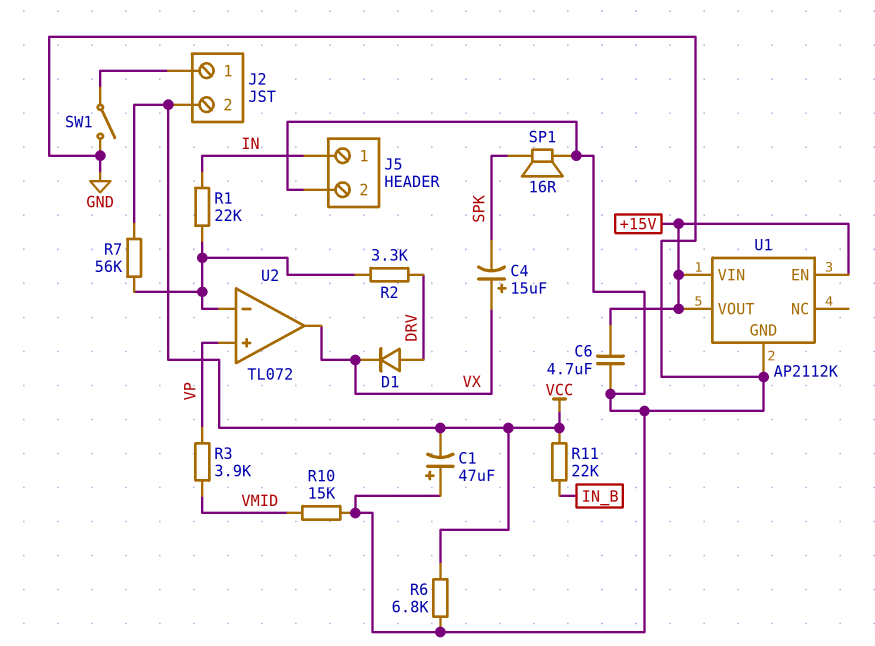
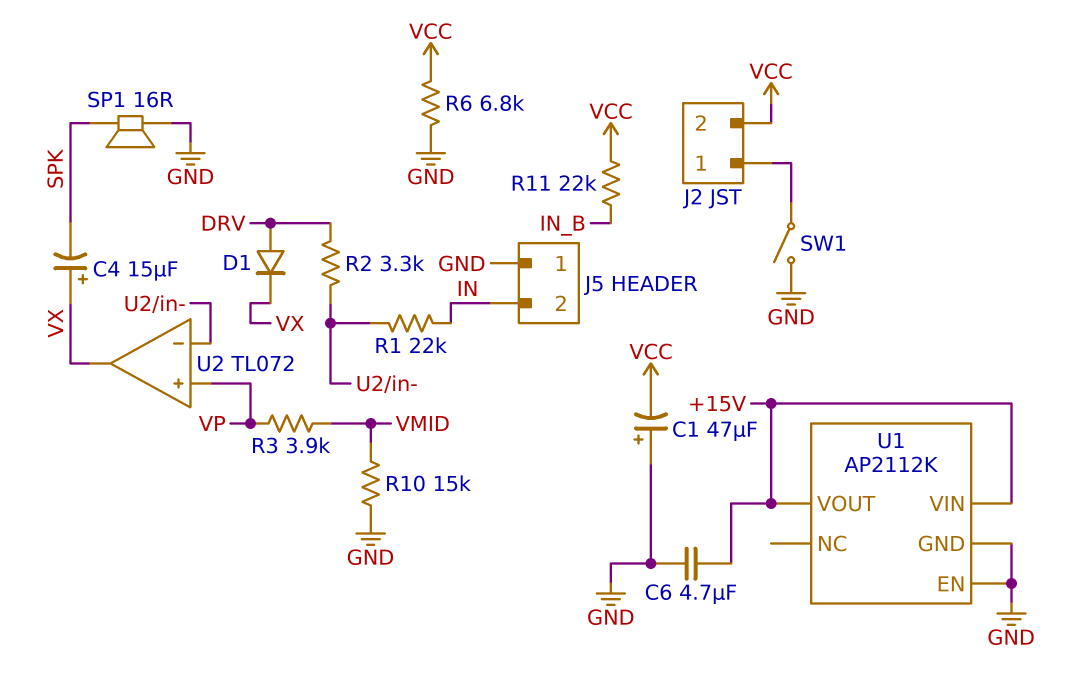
J5 pin 1: IN -> GND
J5 pin 2: GND -> IN
R7: 56k (U2/in-, VCC) -> none
U1 pin EN: +15V -> GND

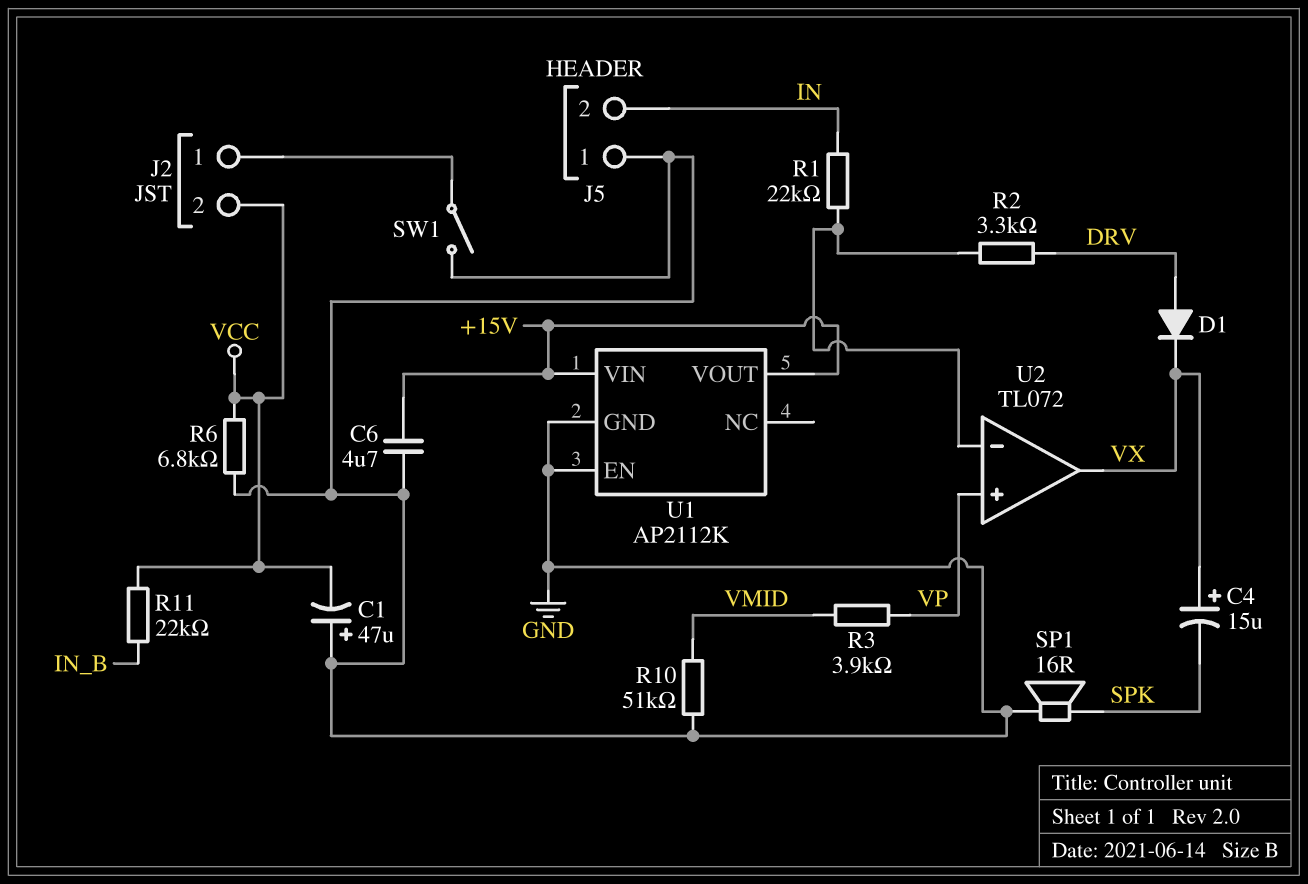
R10: 15k (GND, VMID) -> 51k (GND, VMID)

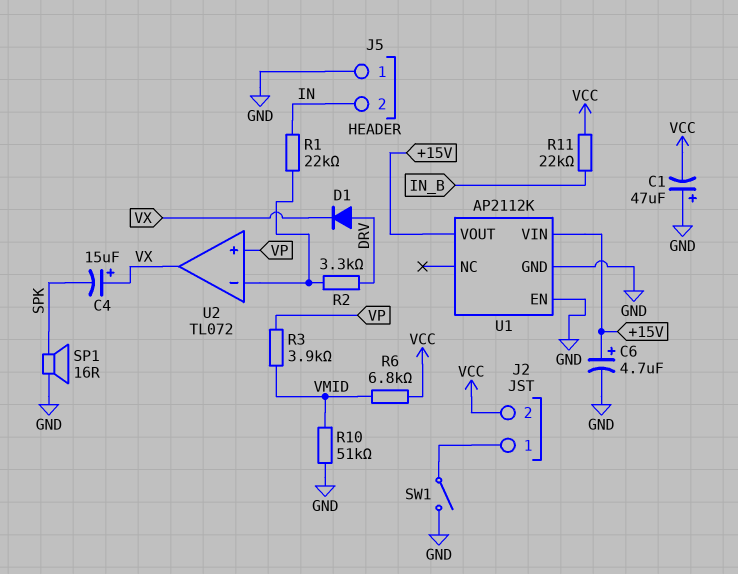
C6: 4.7uF (+15V, GND) -> 4.7uF (plus +15V, minus GND)
R6: 6.8k (GND, VCC) -> 6.8k (VCC, VMID)

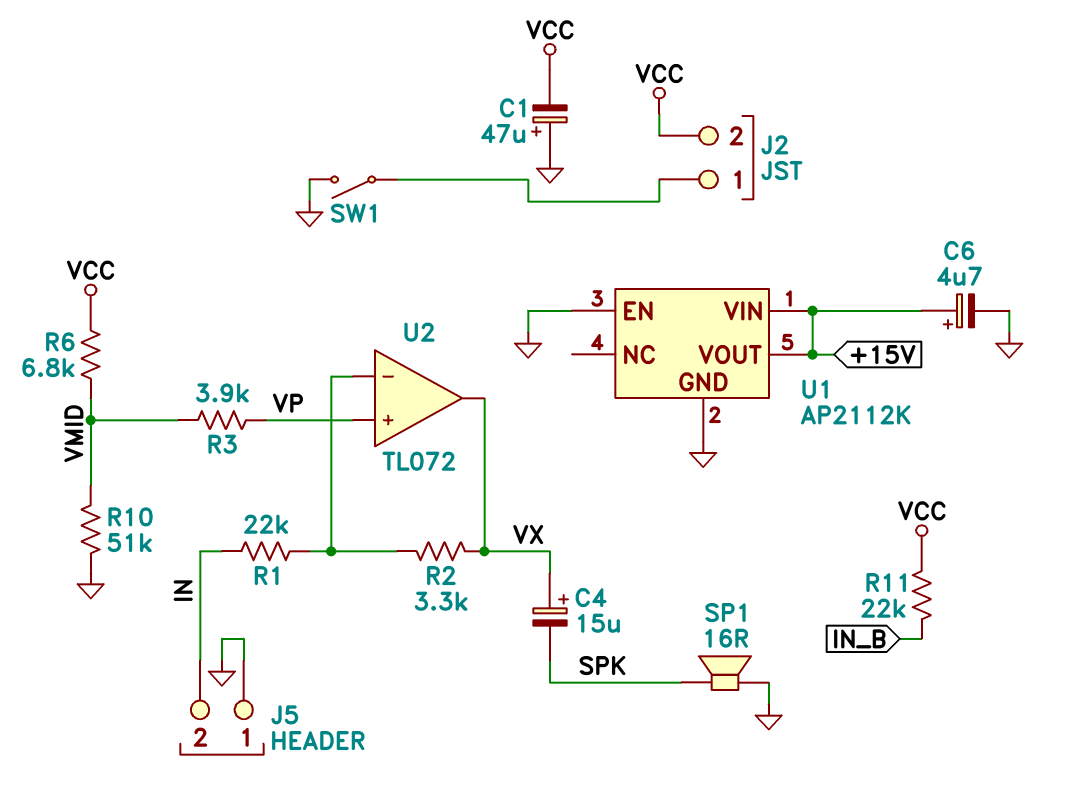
D1: diode (A DRV, K VX) -> none
R2: 3.3k (DRV, U2/in-) -> 3.3k (U2/in-, VX)

